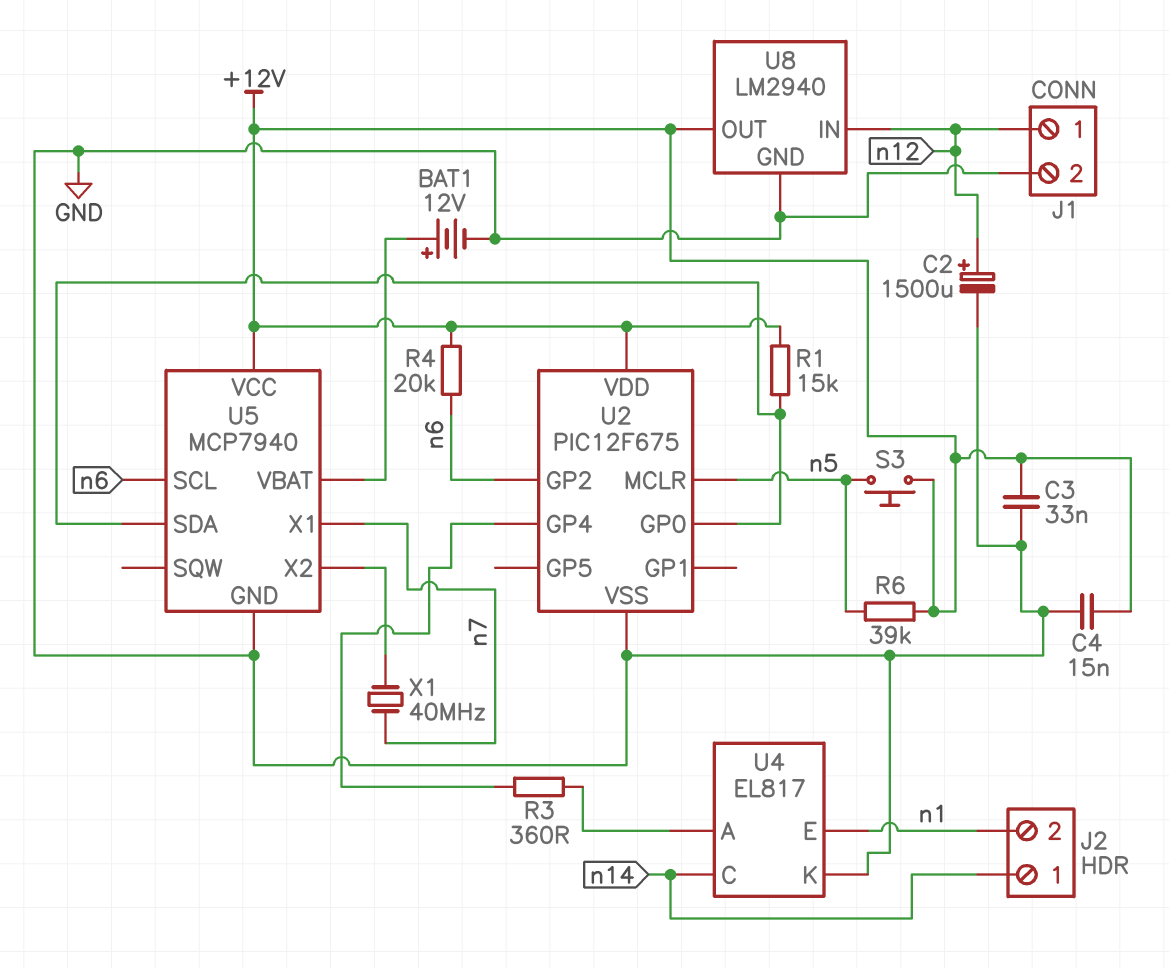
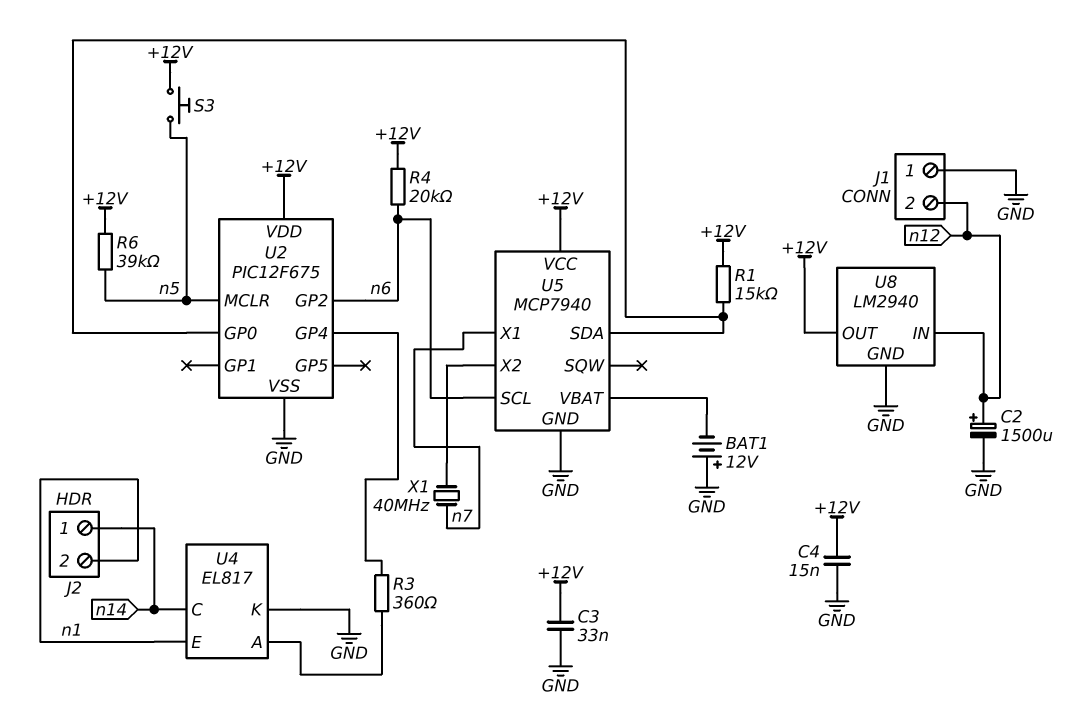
BAT1: 12V (plus U5/VBAT, minus GND) -> 12V (plus GND, minus U5/VBAT)
J1 pin 1: n12 -> GND
J1 pin 2: GND -> n12

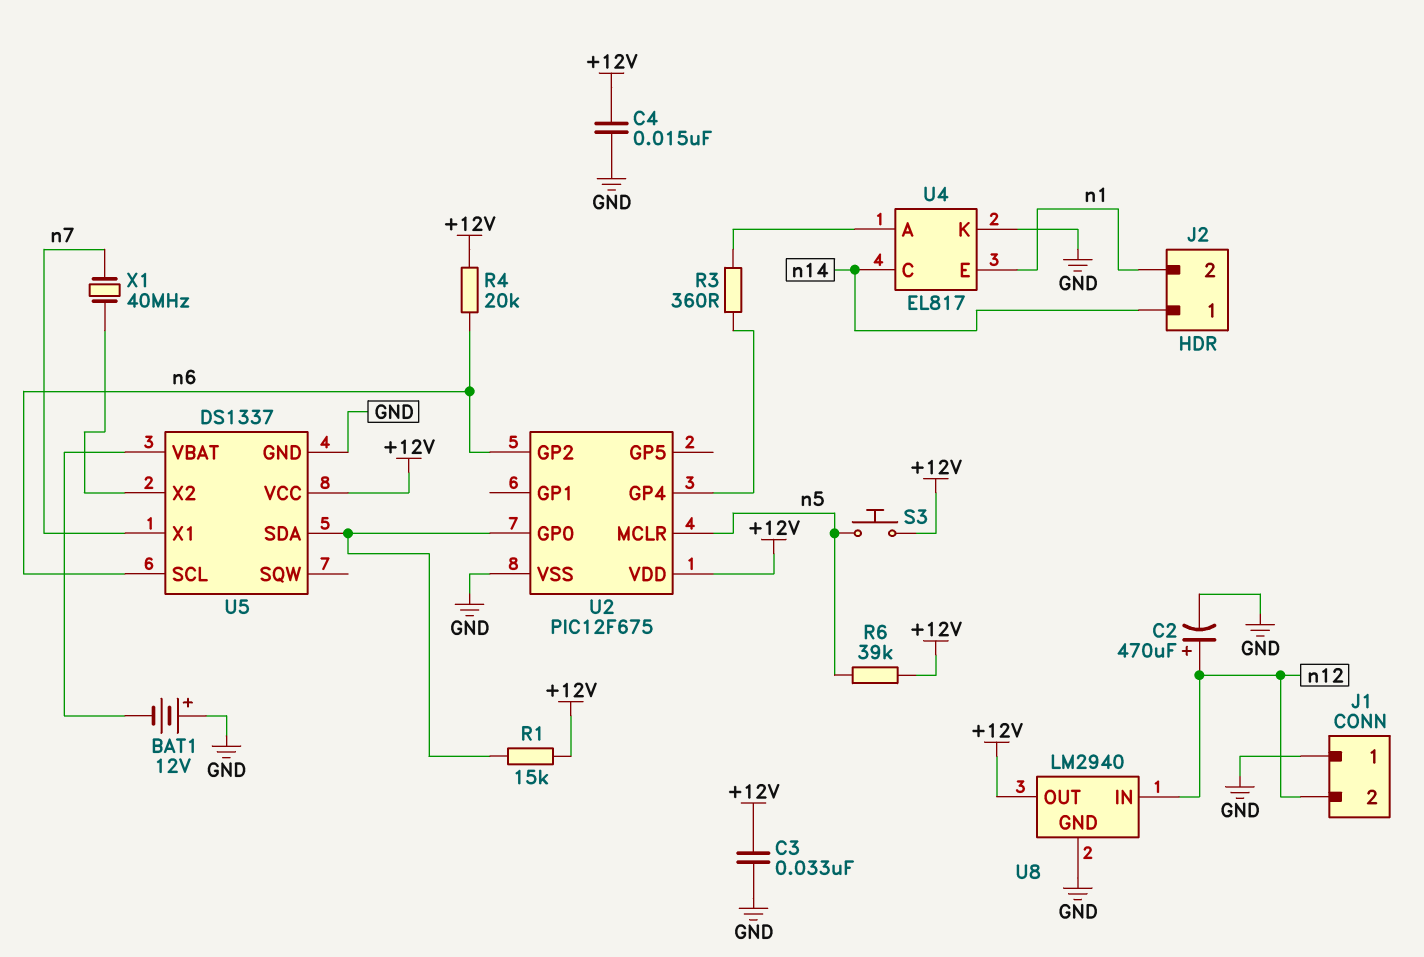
C2: 1500uF (plus n12, minus GND) -> 470uF (plus n12, minus GND)
U5: MCP7940 -> DS1337

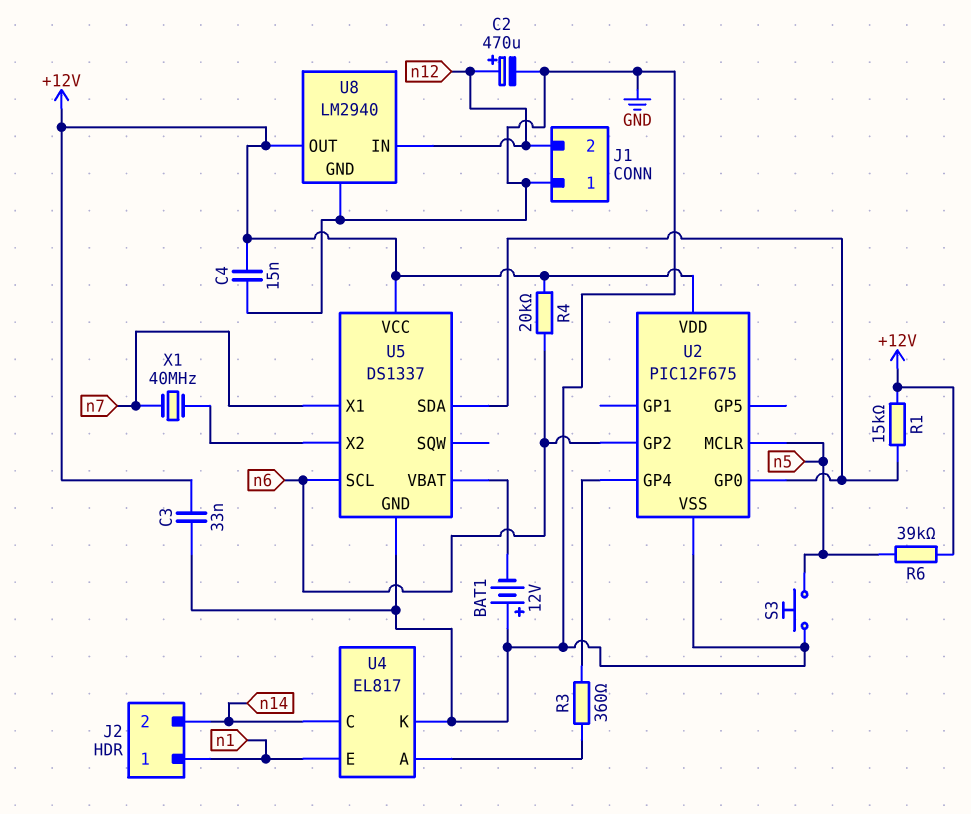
J2 pin 1: n14 -> n1
J2 pin 2: n1 -> n14
S3: button (+12V, n5) -> button (GND, n5)

